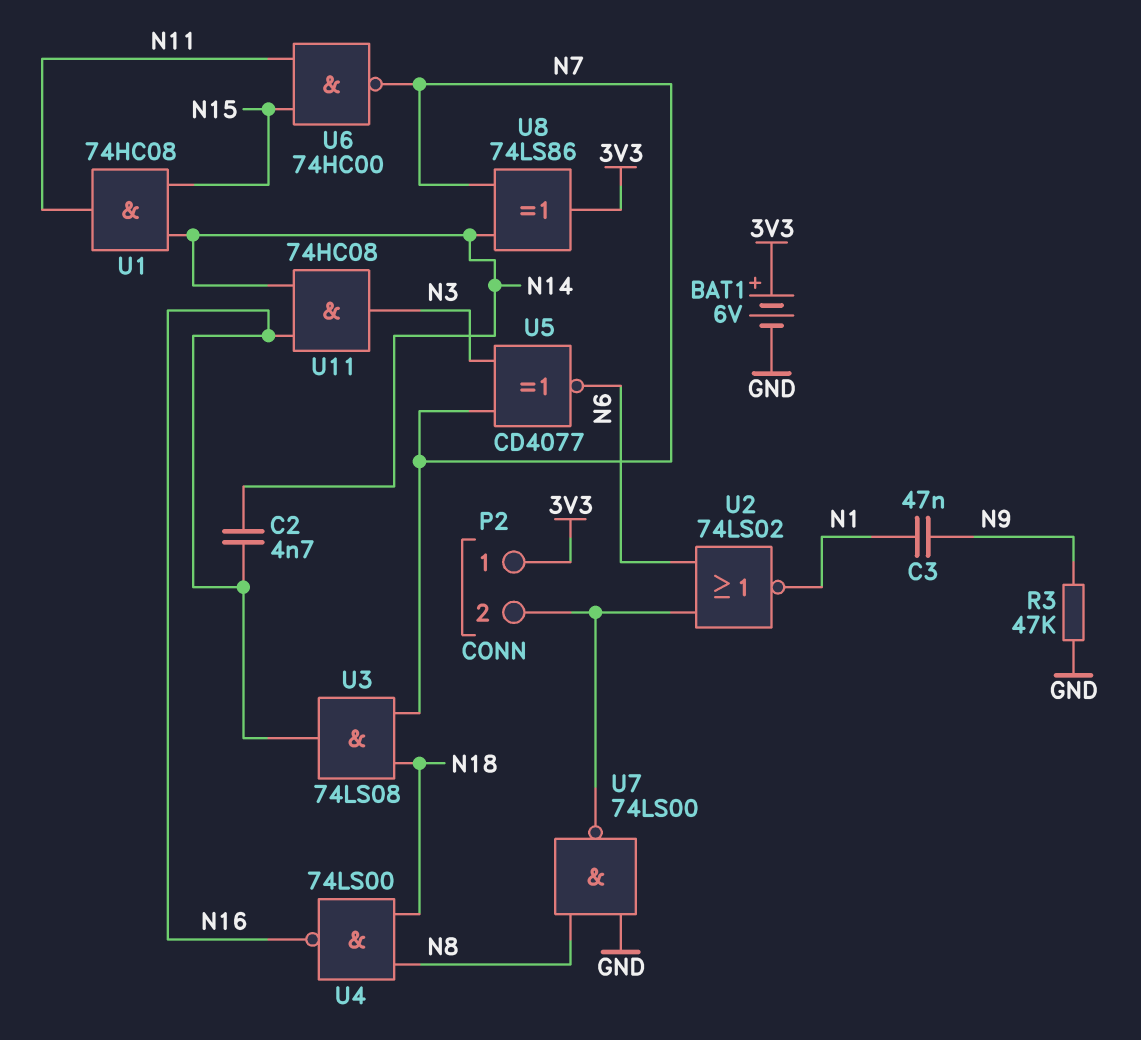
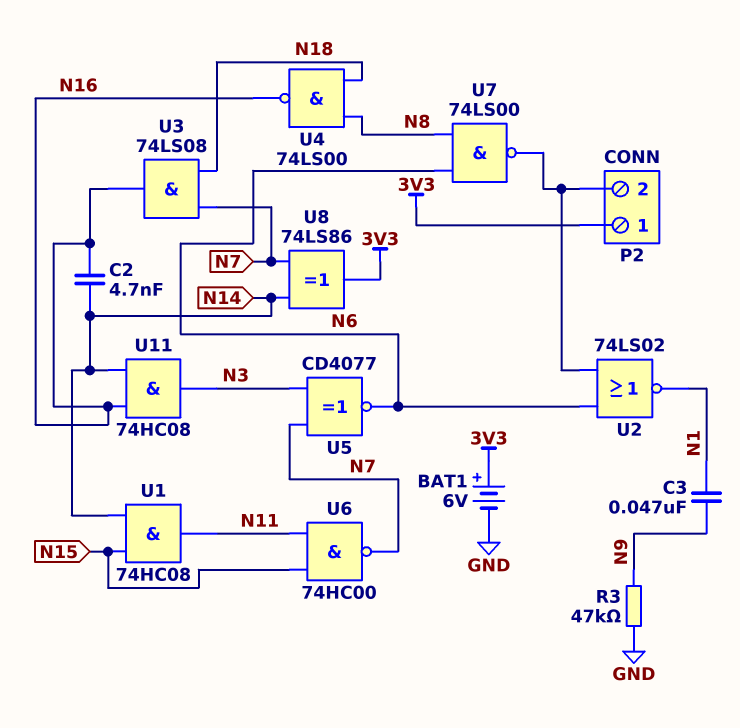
U7: NAND 74LS00 (in GND, in N8, out P2/2) -> NAND 74LS00 (in N6, in N8, out P2/2)

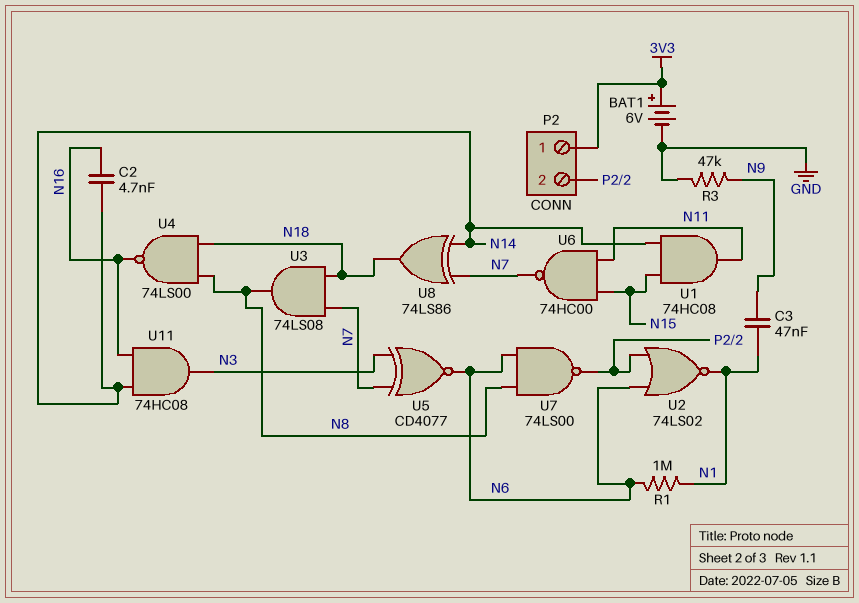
R1: none -> 1M (N1, N6)
U3: AND 74LS08 (in N7, in N18, out N16) -> AND 74LS08 (in N7, in N18, out N8)
U8: XOR 74LS86 (in N7, in N14, out 3V3) -> XOR 74LS86 (in N7, in N14, out N18)

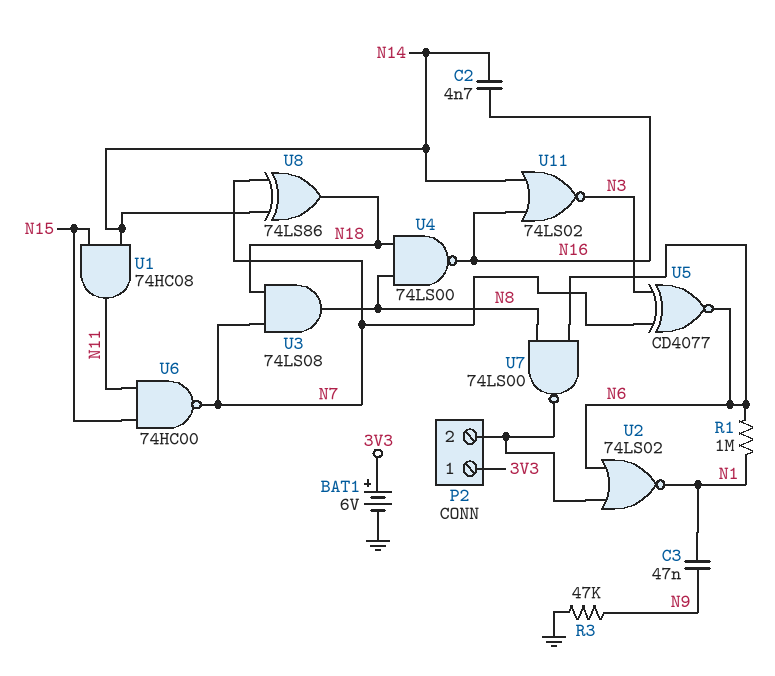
U11: AND 74HC08 (in N14, in N16, out N3) -> NOR 74LS02 (in N14, in N16, out N3)

